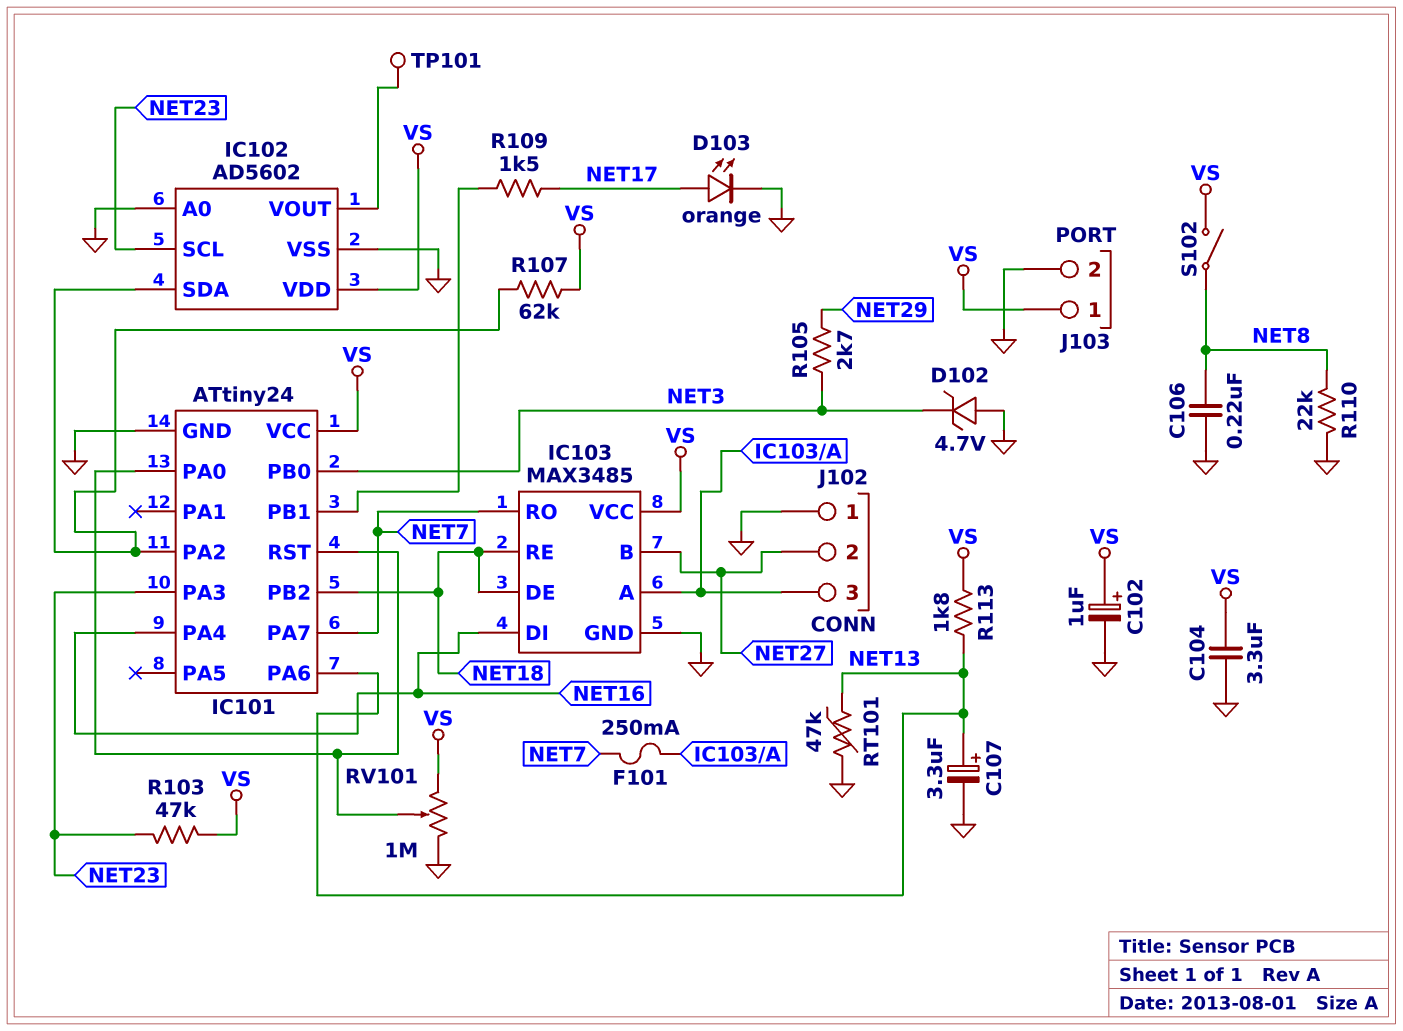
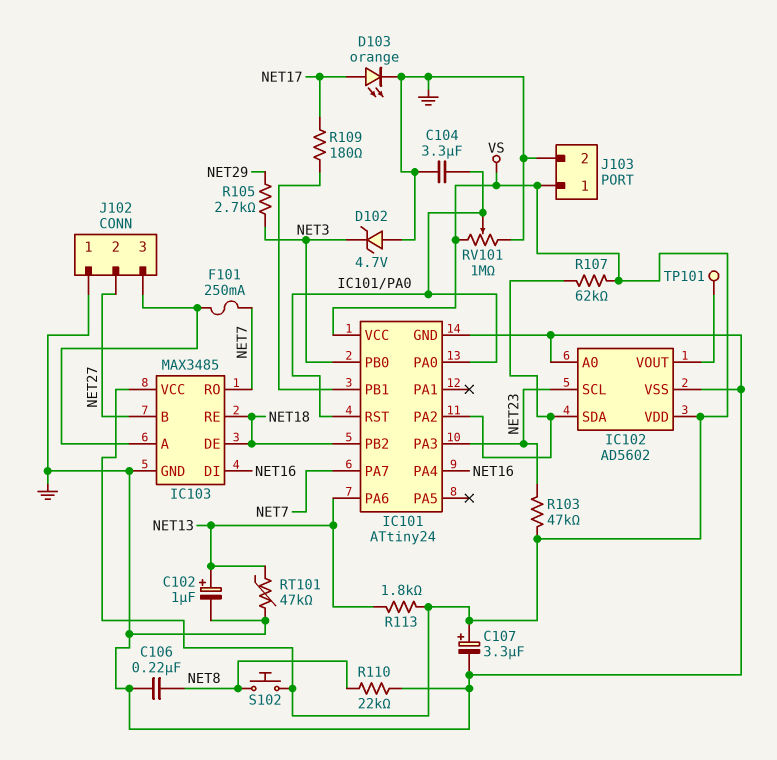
C102: 1uF (plus VS, minus GND) -> 1uF (plus NET13, minus GND)
C104: 3.3uF (GND, VS) -> 3.3uF (GND, IC101/PA0)
C107: 3.3uF (plus NET13, minus GND) -> 3.3uF (plus VS, minus GND)
R109: 1.5k (IC101/PB1, NET17) -> 180 (IC101/PB1, NET17)
S102: switch (NET8, VS) -> button (NET8, VS)

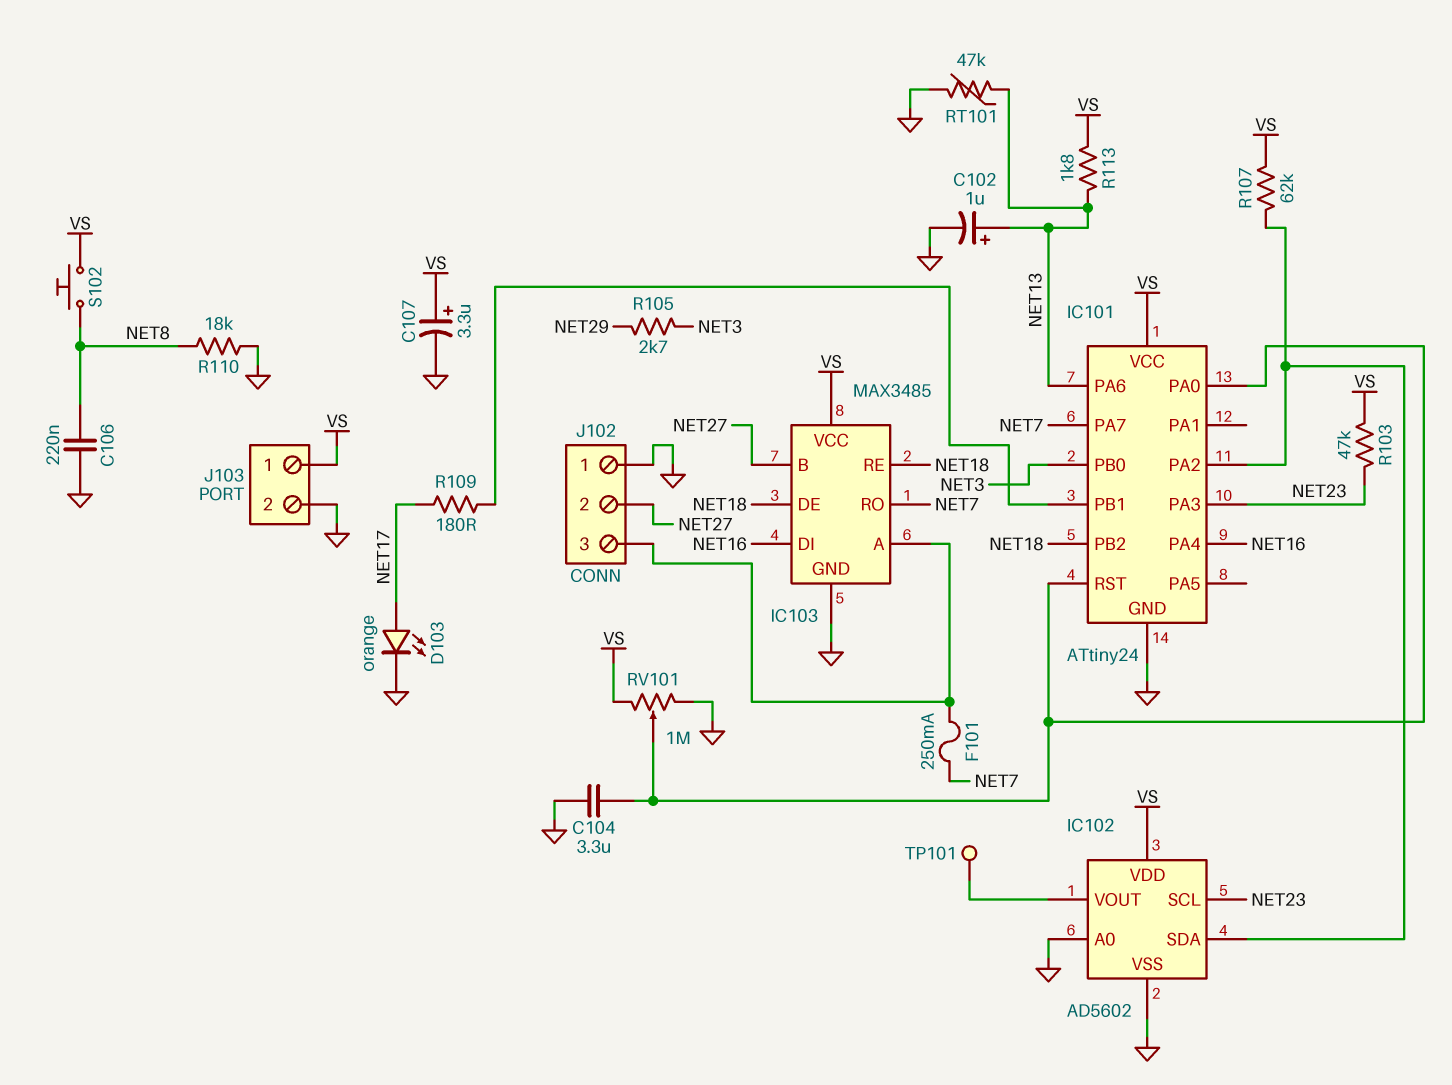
D102: zener 4.7V (A GND, K NET3) -> none
R110: 22k (GND, NET8) -> 18k (GND, NET8)

